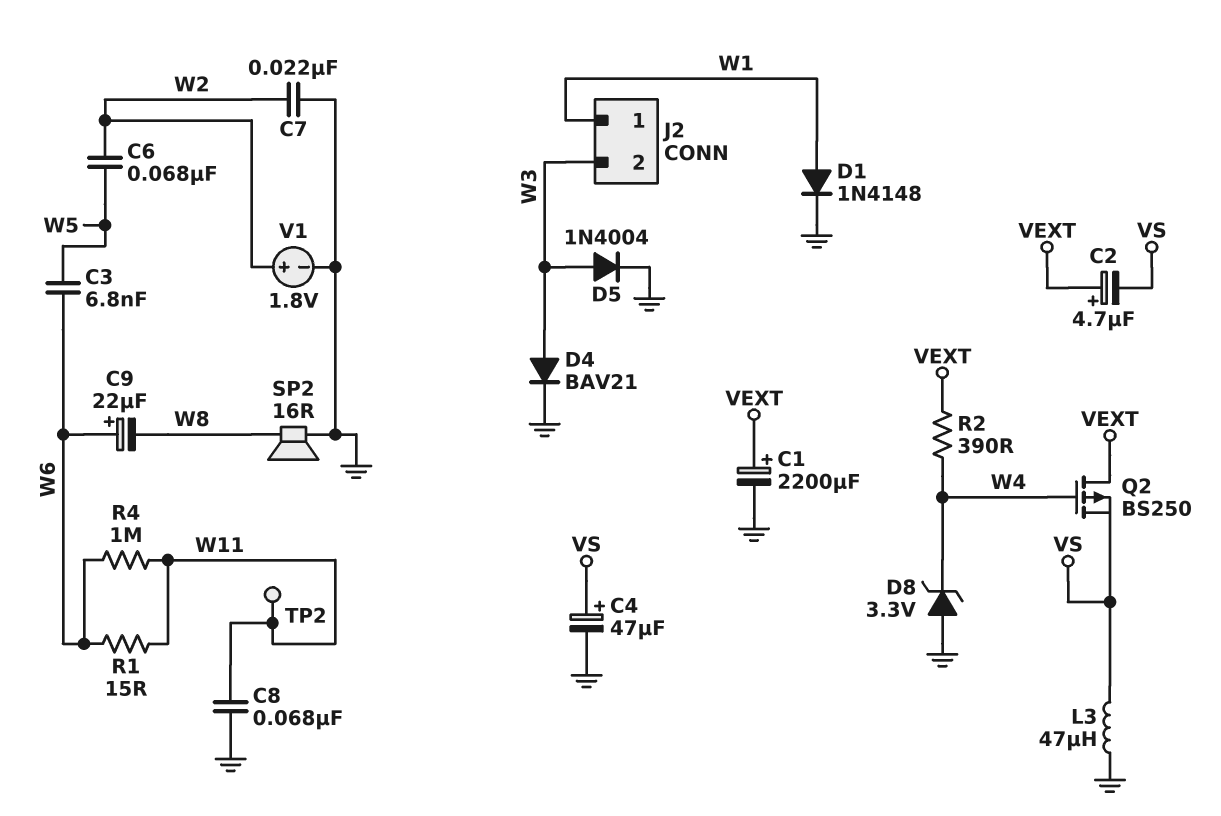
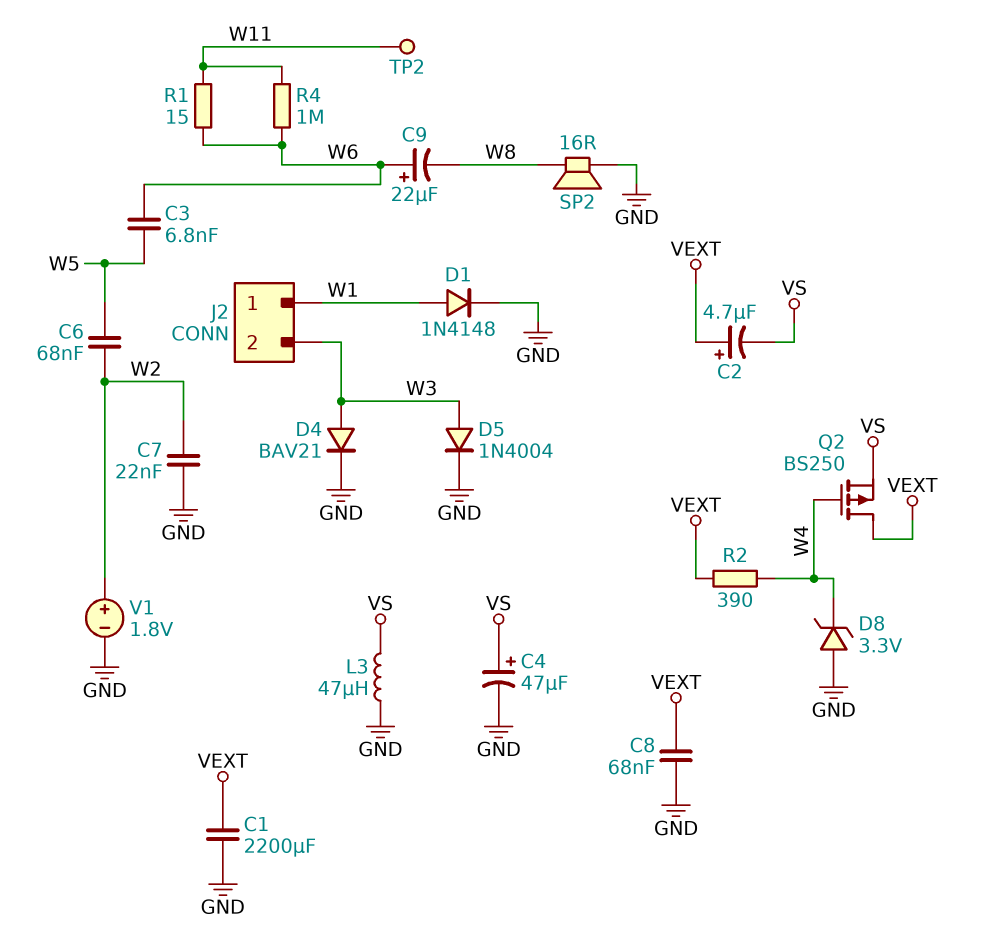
C1: 2200uF (plus VEXT, minus GND) -> 2200uF (GND, VEXT)
C8: 68nF (GND, W11) -> 68nF (GND, VEXT)

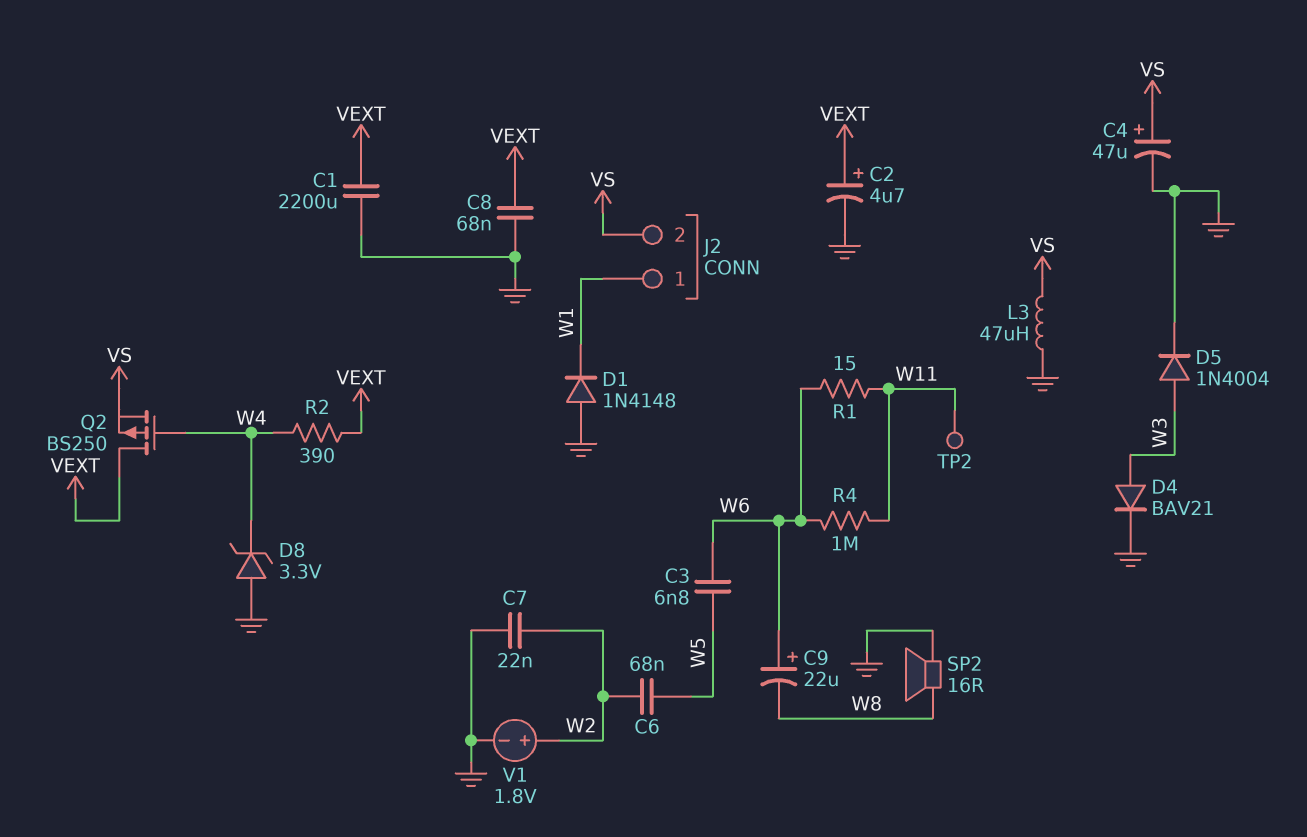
C2: 4.7uF (plus VEXT, minus VS) -> 4.7uF (plus VEXT, minus GND)
D1: diode 1N4148 (A W1, K GND) -> diode 1N4148 (A GND, K W1)
J2 pin 2: W3 -> VS

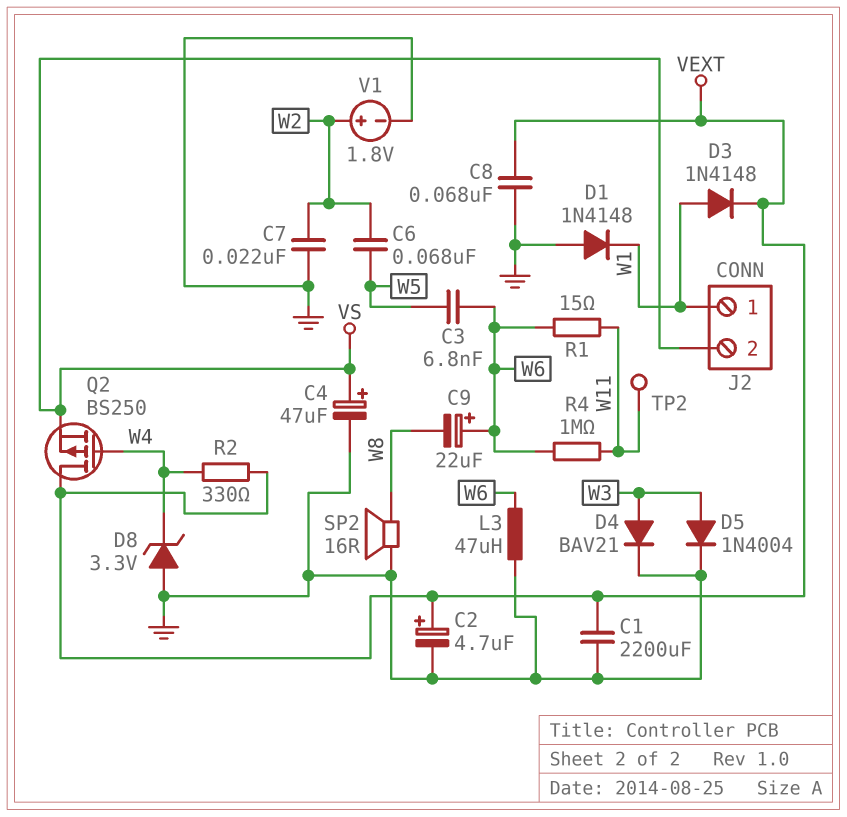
D3: none -> diode 1N4148 (A W1, K VEXT)
L3: 47uH (GND, VS) -> 47uH (GND, W6)
R2: 390 (VEXT, W4) -> 330 (VEXT, W4)

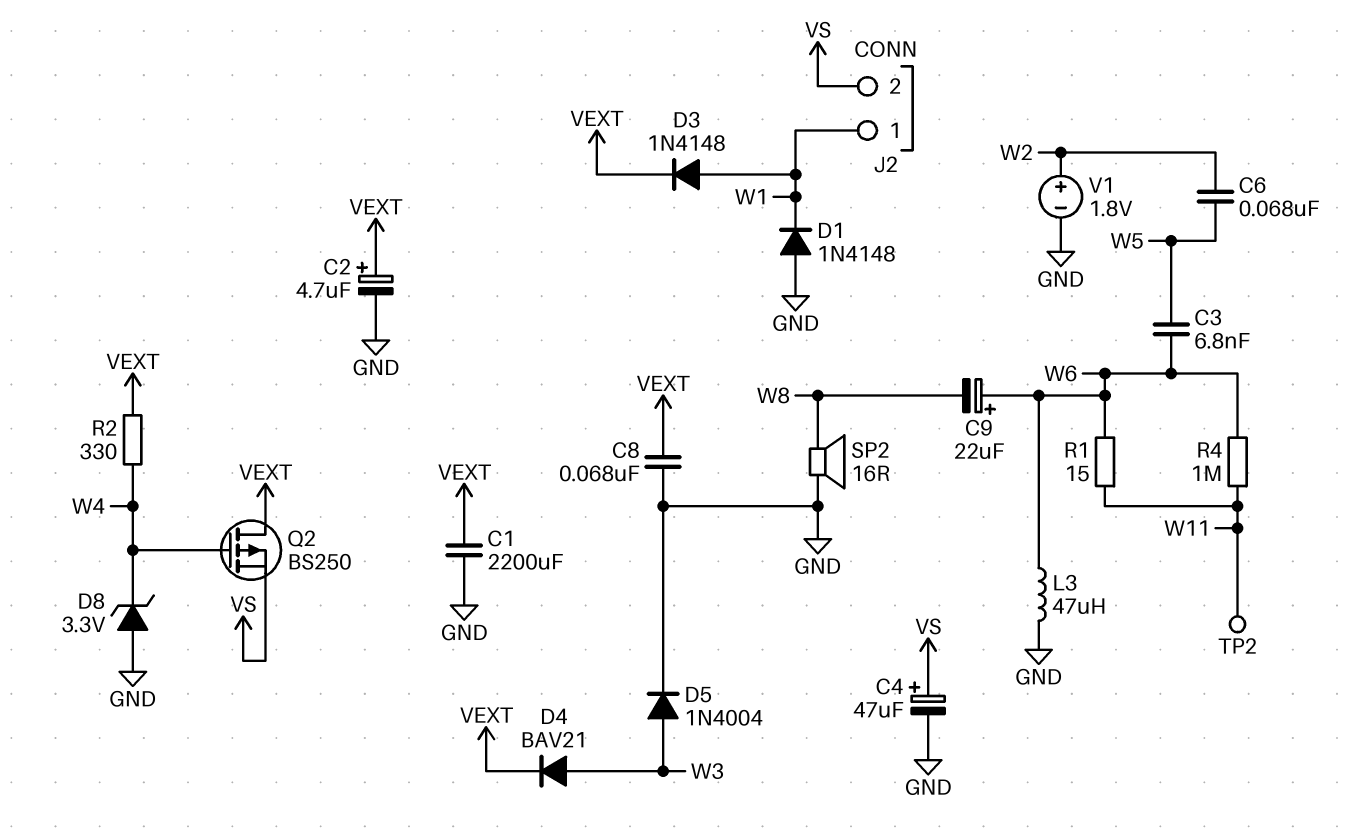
C7: 22nF (GND, W2) -> none
D4: diode BAV21 (A W3, K GND) -> diode BAV21 (A W3, K VEXT)

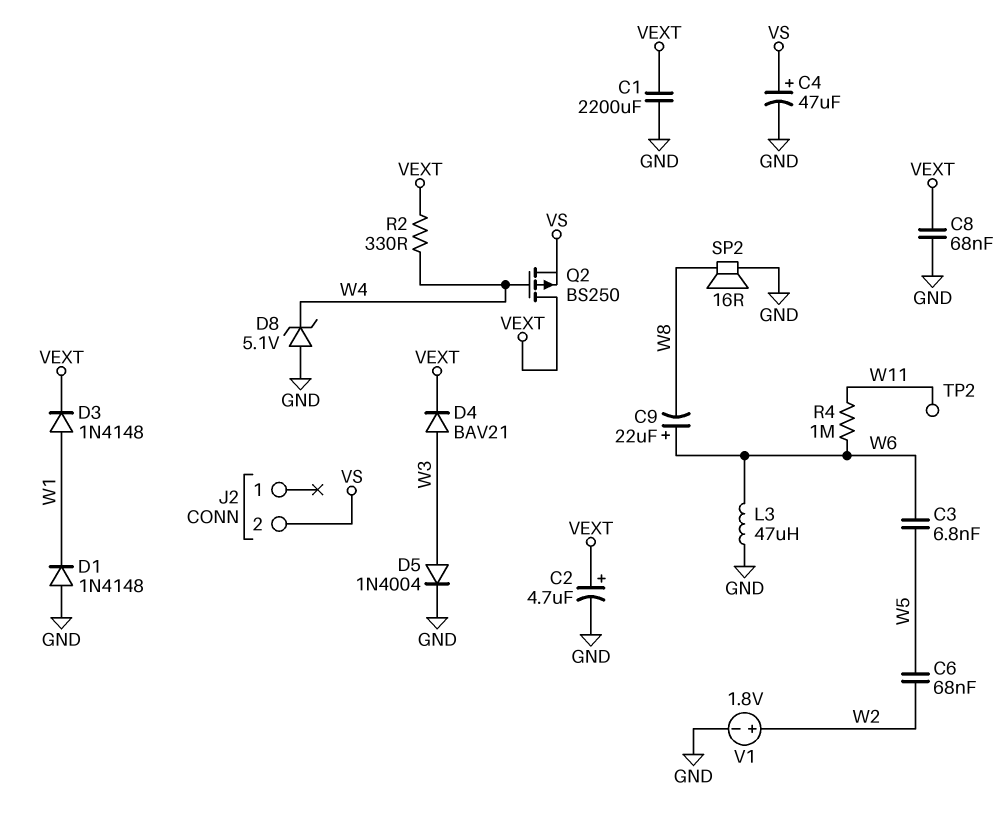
D8: zener 3.3V (A GND, K W4) -> zener 5.1V (A GND, K W4)
J2 pin 1: W1 -> none
R1: 15 (W6, W11) -> none

